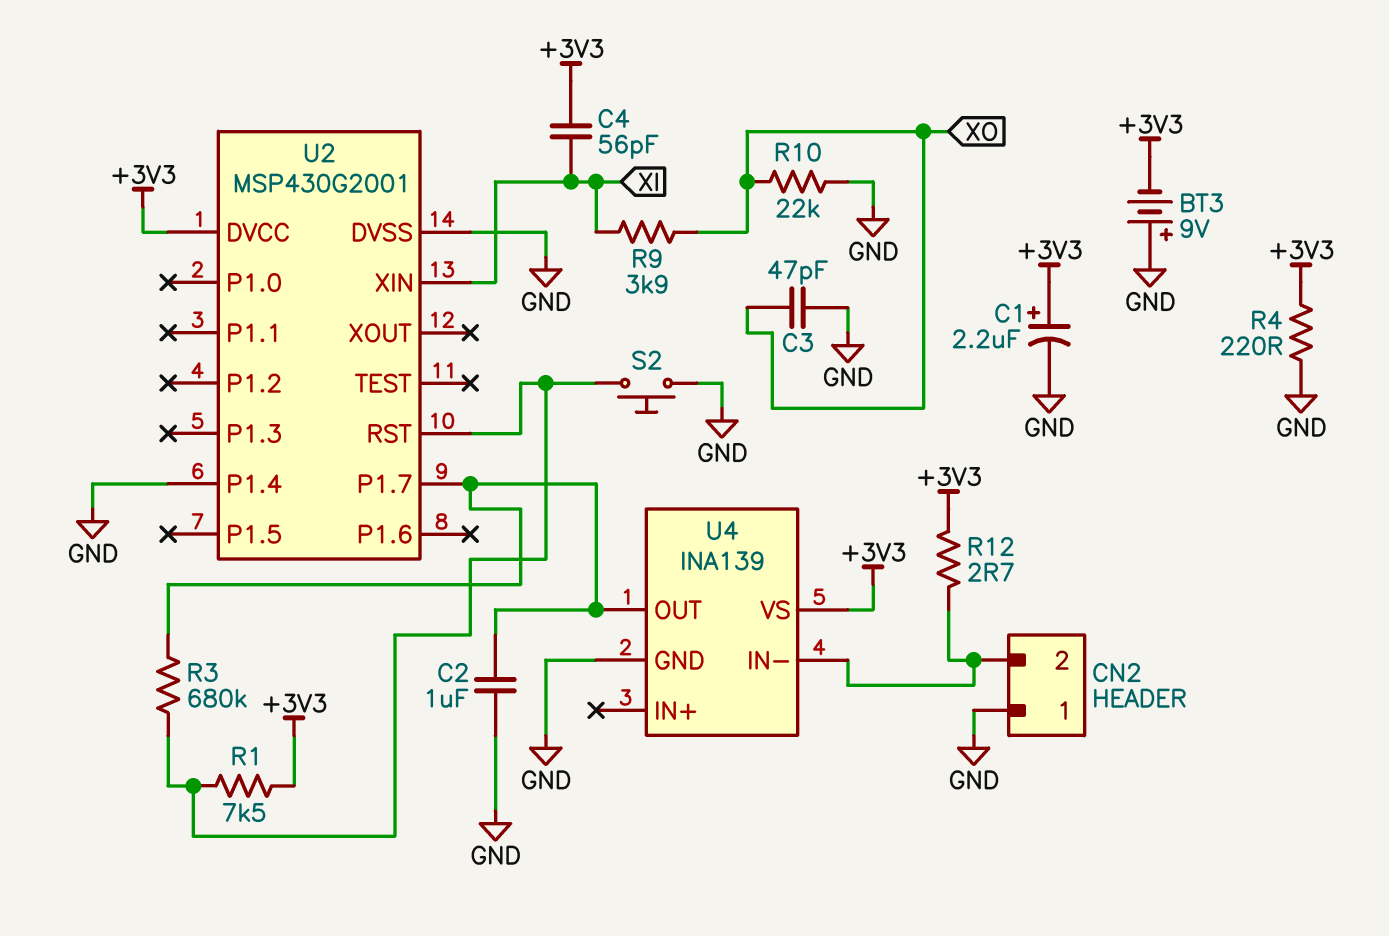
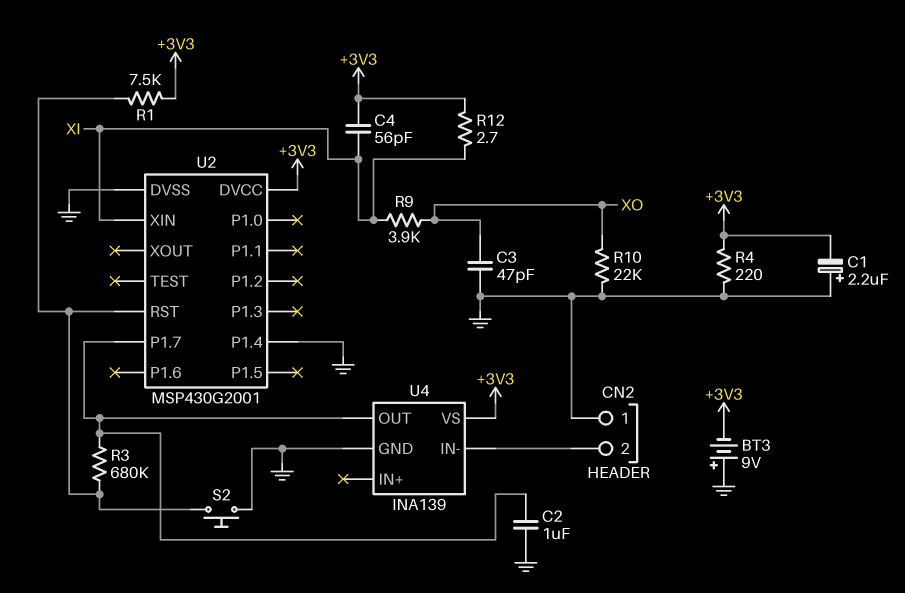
C1: 2.2uF (plus +3V3, minus GND) -> 2.2uF (plus GND, minus +3V3)
R12: 2.7 (+3V3, CN2/2) -> 2.7 (+3V3, XI)

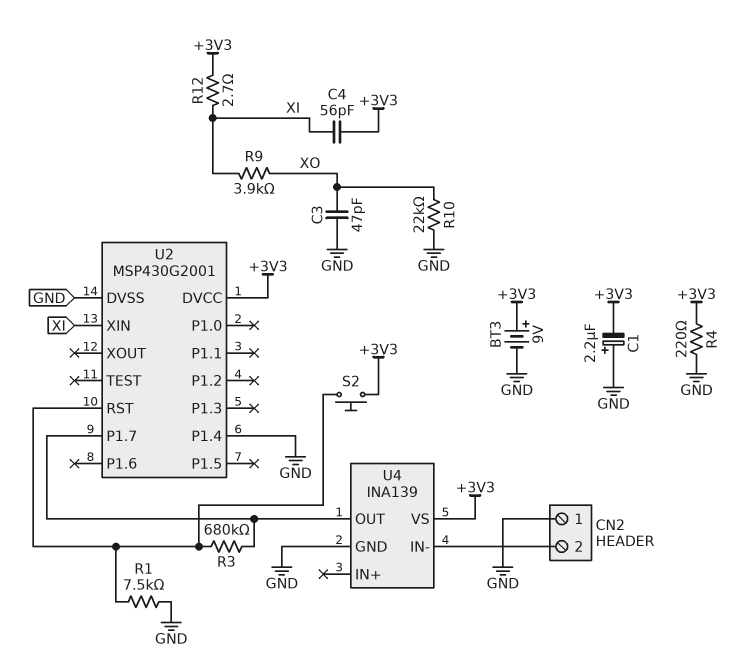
BT3: 9V (plus GND, minus +3V3) -> 9V (plus +3V3, minus GND)
C2: 1uF (GND, U2/P1.7) -> none
R1: 7.5k (+3V3, U2/RST) -> 7.5k (GND, U2/RST)
S2: button (GND, U2/RST) -> button (+3V3, U2/RST)

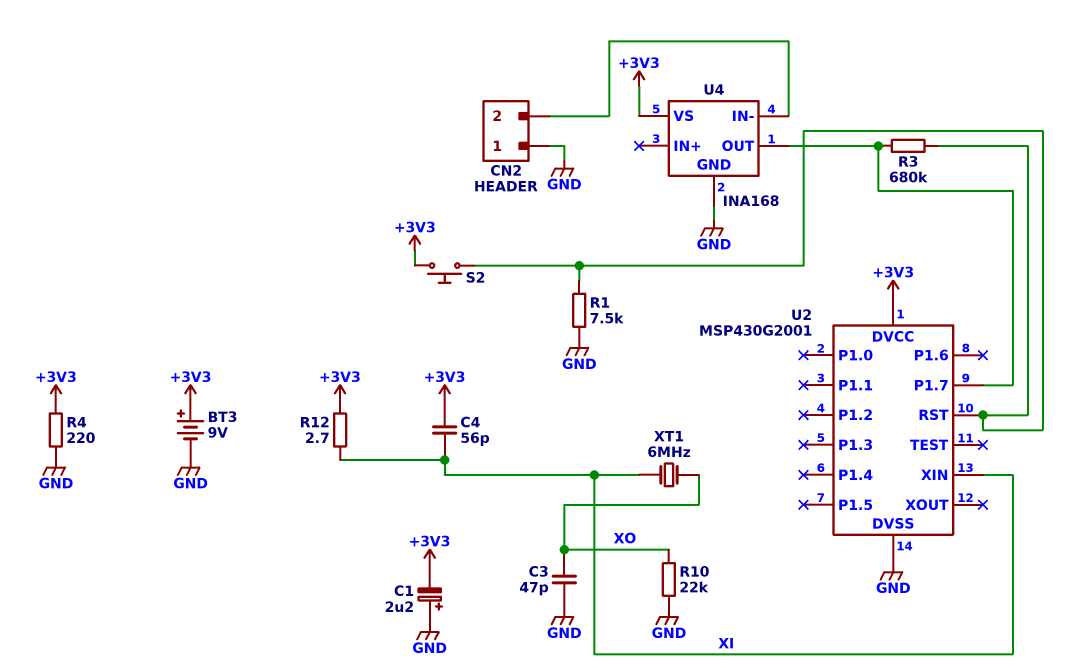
R9: 3.9k (XI, XO) -> none
U2 pin P1.4: GND -> none
U4: INA139 -> INA168
XT1: none -> 6MHz (XI, XO)

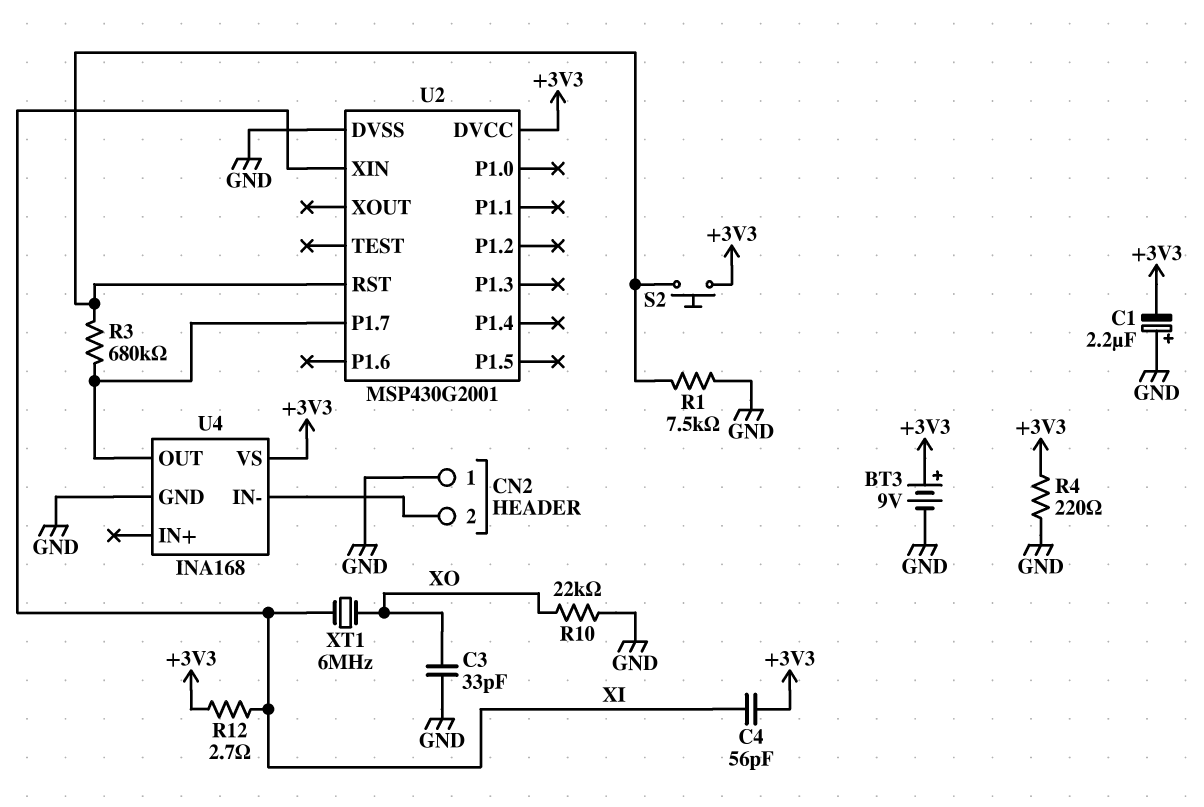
C3: 47pF (GND, XO) -> 33pF (GND, XO)

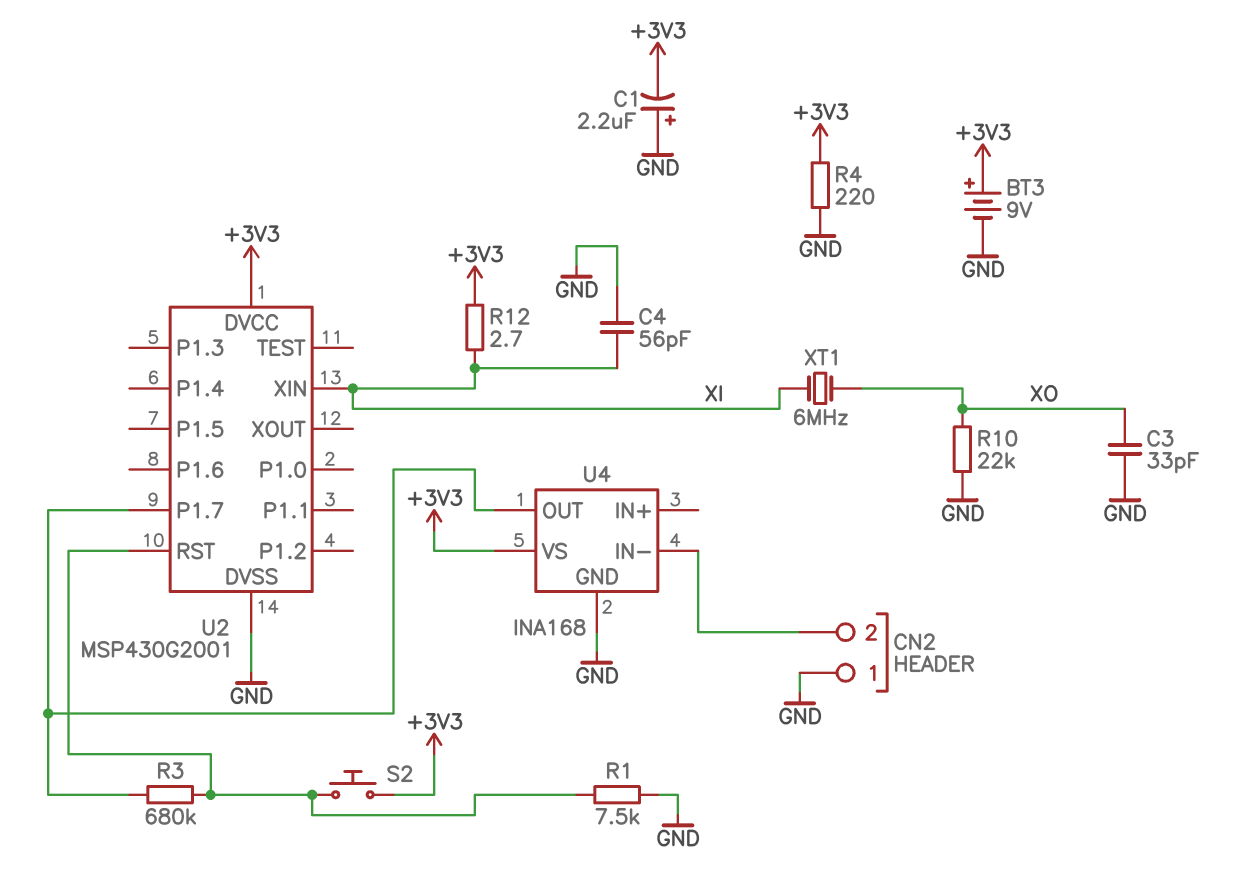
C4: 56pF (+3V3, XI) -> 56pF (GND, XI)

